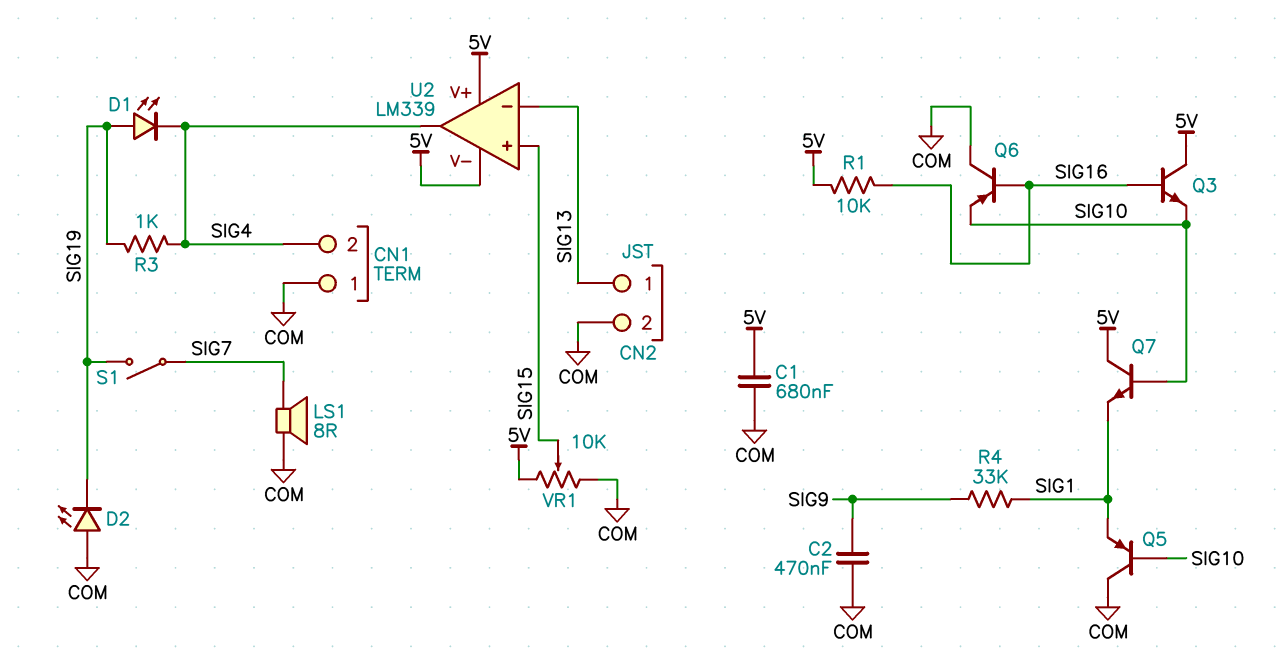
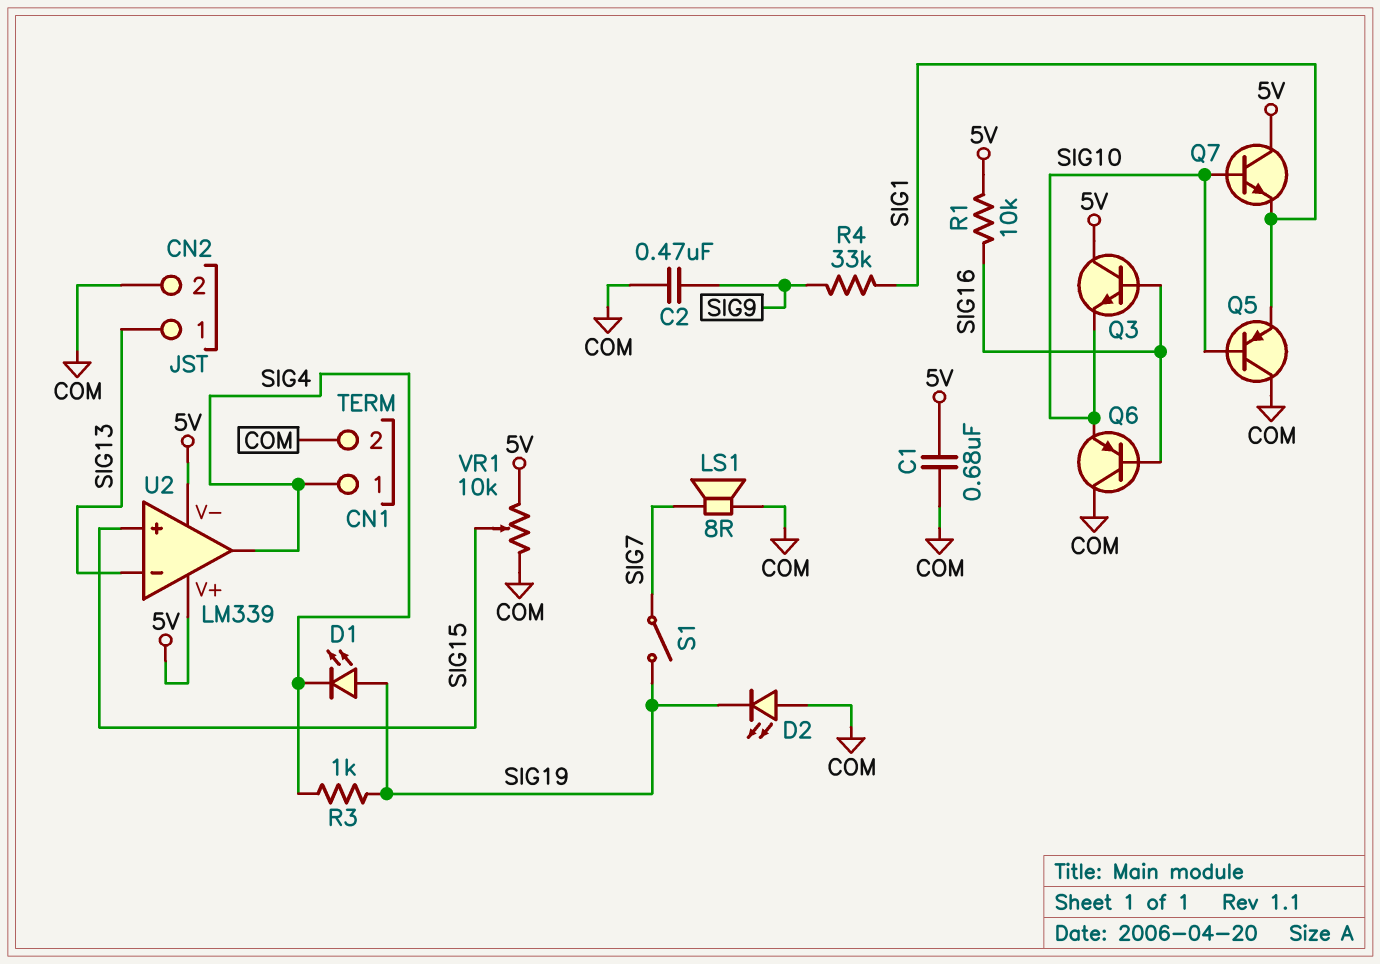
CN1 pin 1: COM -> SIG4
CN1 pin 2: SIG4 -> COM

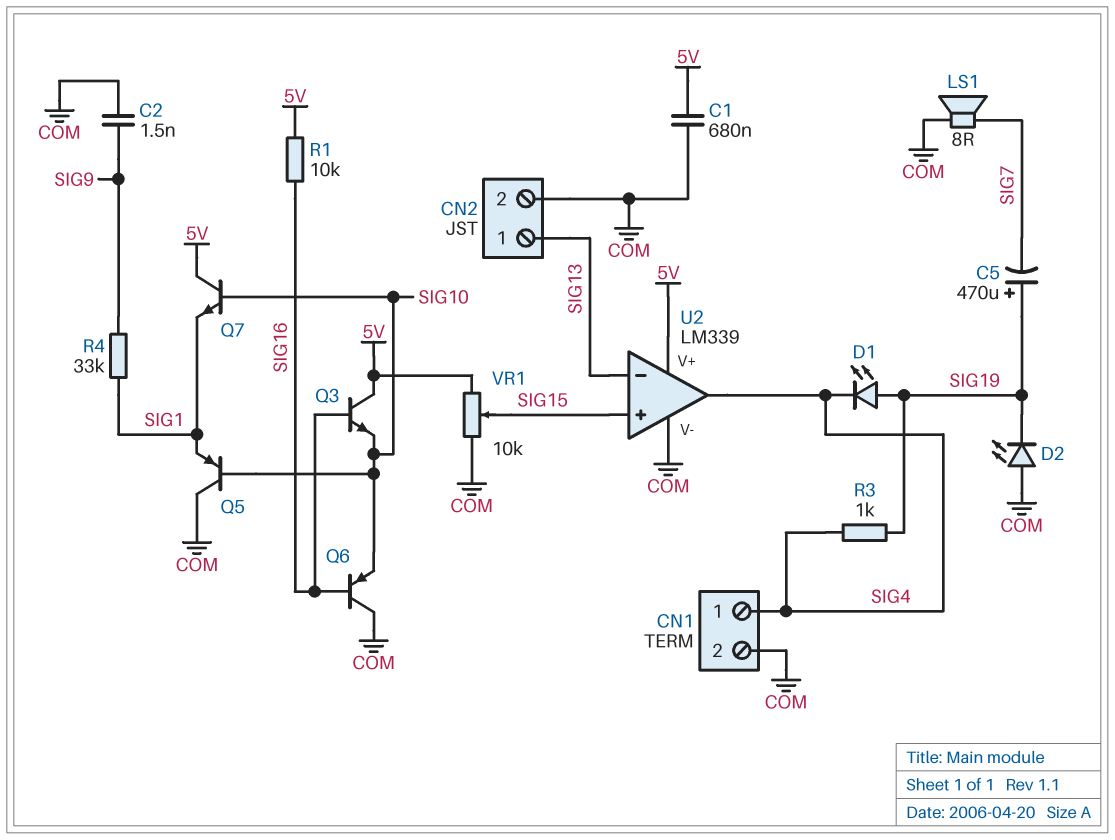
C2: 470nF (COM, SIG9) -> 1.5nF (COM, SIG9)
C5: none -> 470uF (plus SIG19, minus SIG7)
S1: switch (SIG7, SIG19) -> none
U2 pin V-: 5V -> COM

